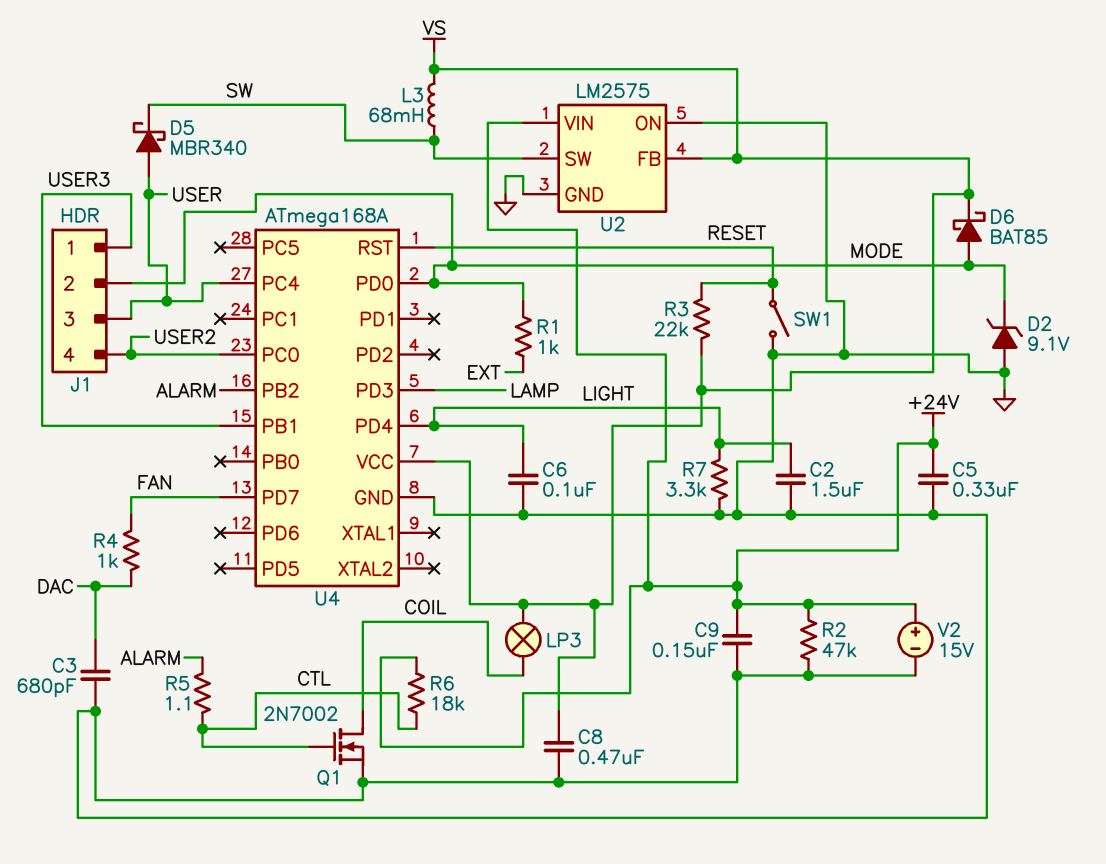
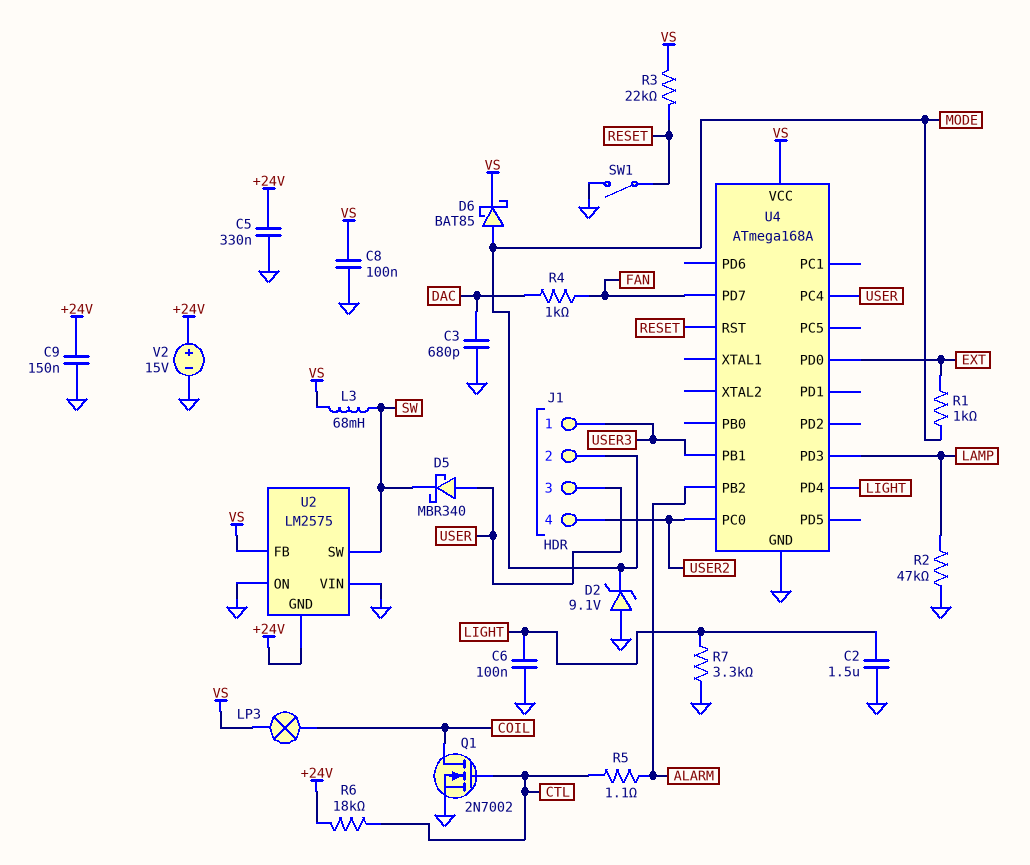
C8: 470nF (GND, VS) -> 100nF (GND, VS)
R2: 47k (+24V, GND) -> 47k (GND, LAMP)
U2 pin GND: GND -> +24V
U2 pin VIN: +24V -> GND
U4 pin PD0: MODE -> EXT

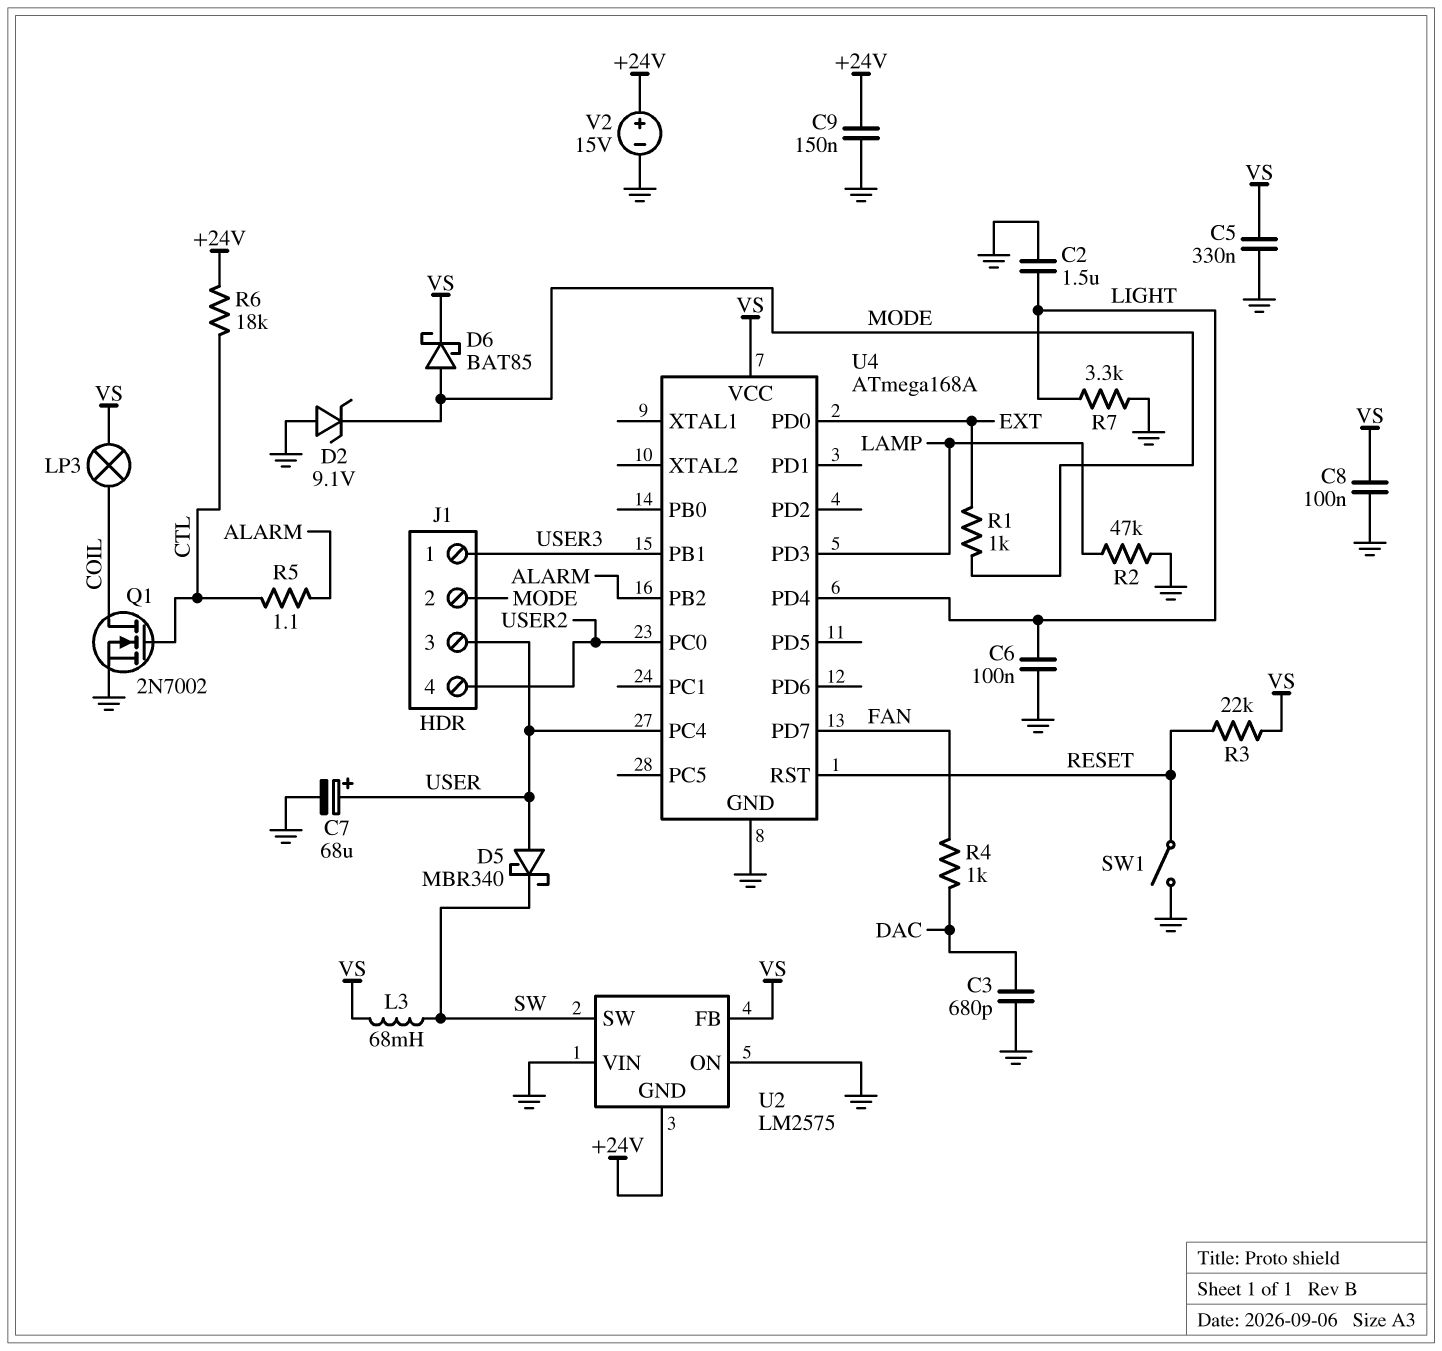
C5: 330nF (+24V, GND) -> 330nF (GND, VS)
C7: none -> 68uF (plus USER, minus GND)

